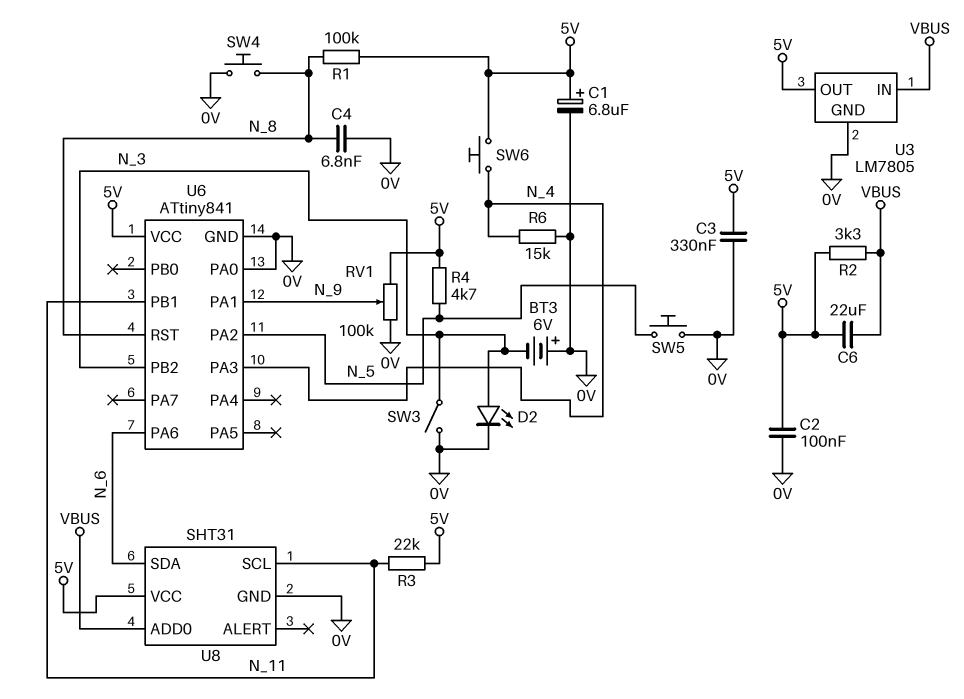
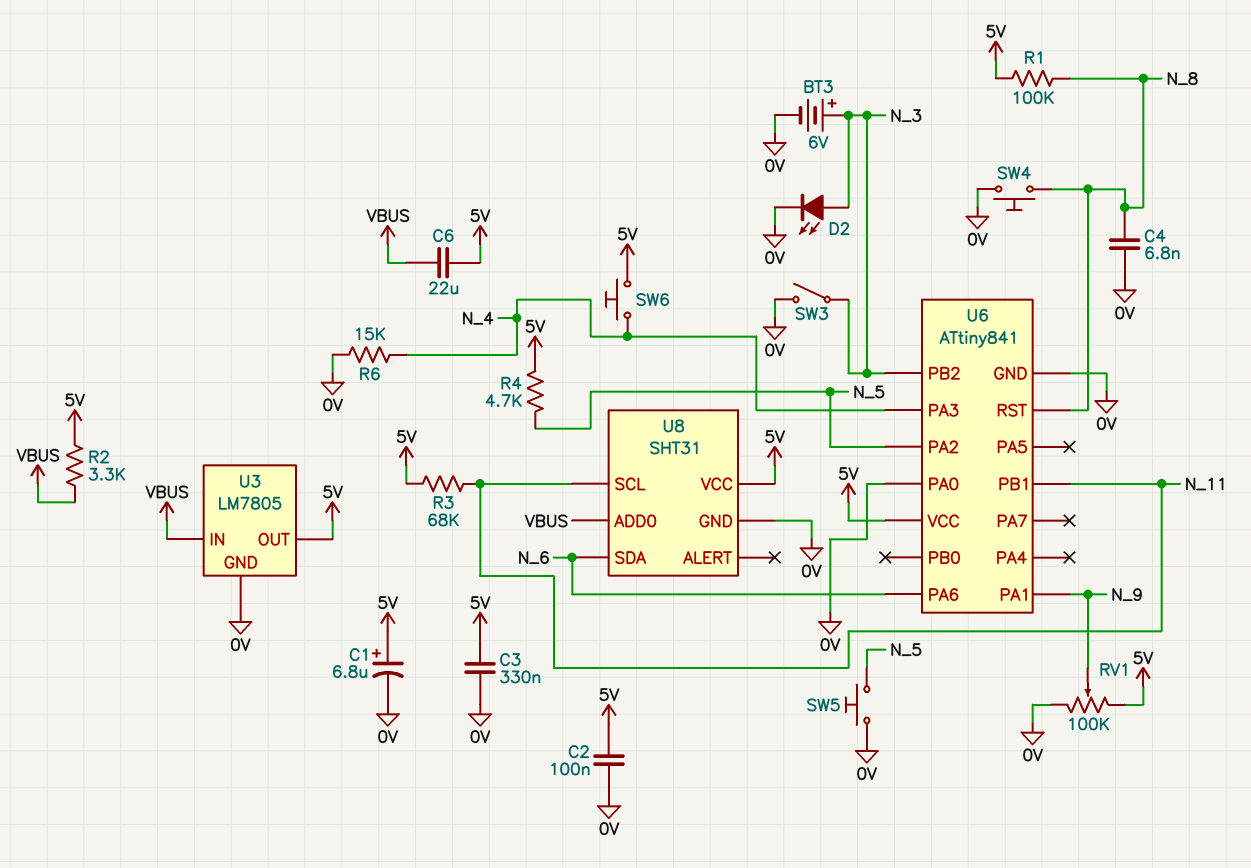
BT3: 6V (plus 0V, minus N_3) -> 6V (plus N_3, minus 0V)
R3: 22k (5V, N_11) -> 68k (5V, N_11)

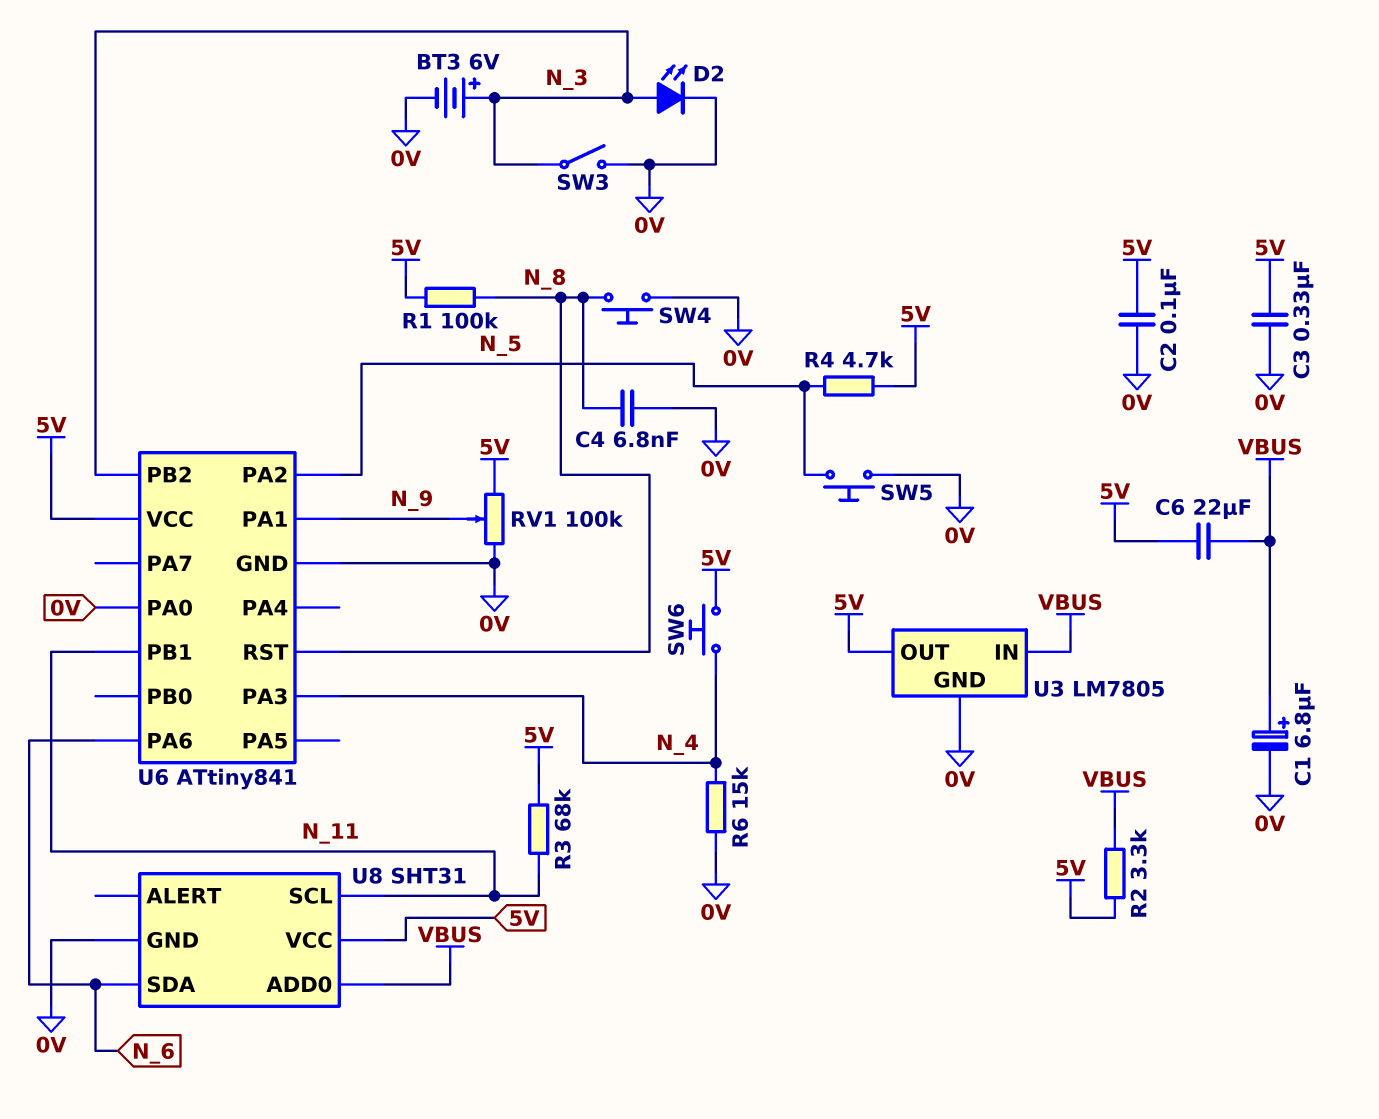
C1: 6.8uF (plus 5V, minus 0V) -> 6.8uF (plus VBUS, minus 0V)

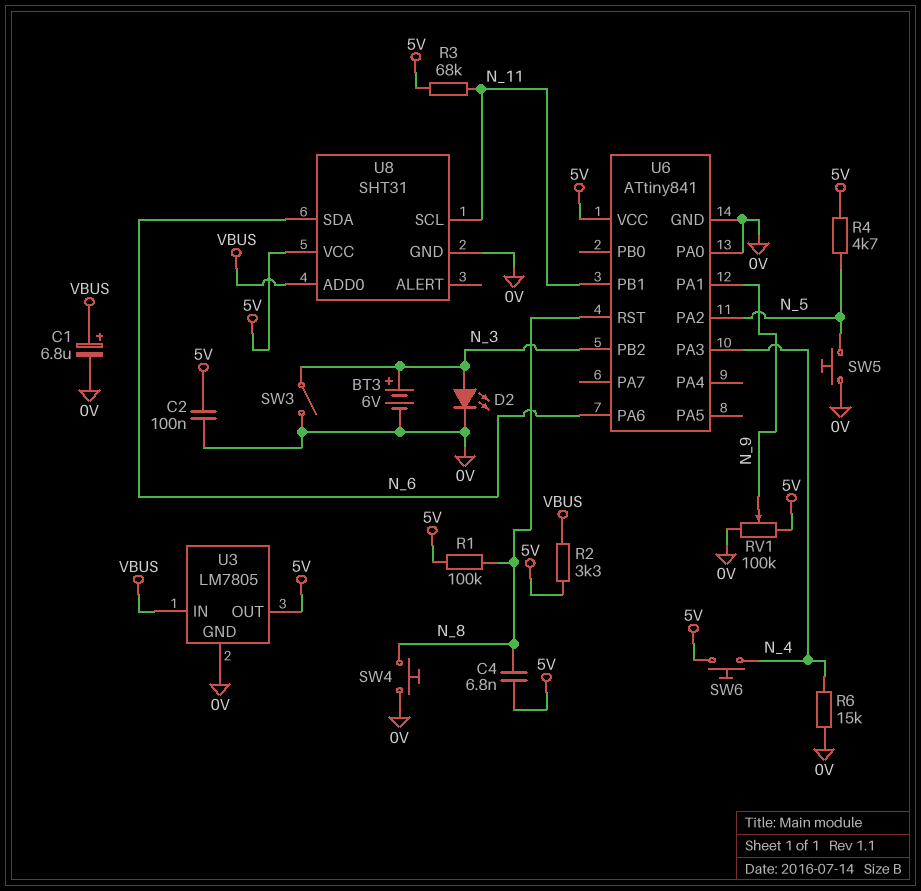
C3: 330nF (0V, 5V) -> none
C4: 6.8nF (0V, N_8) -> 6.8nF (5V, N_8)
C6: 22uF (5V, VBUS) -> none

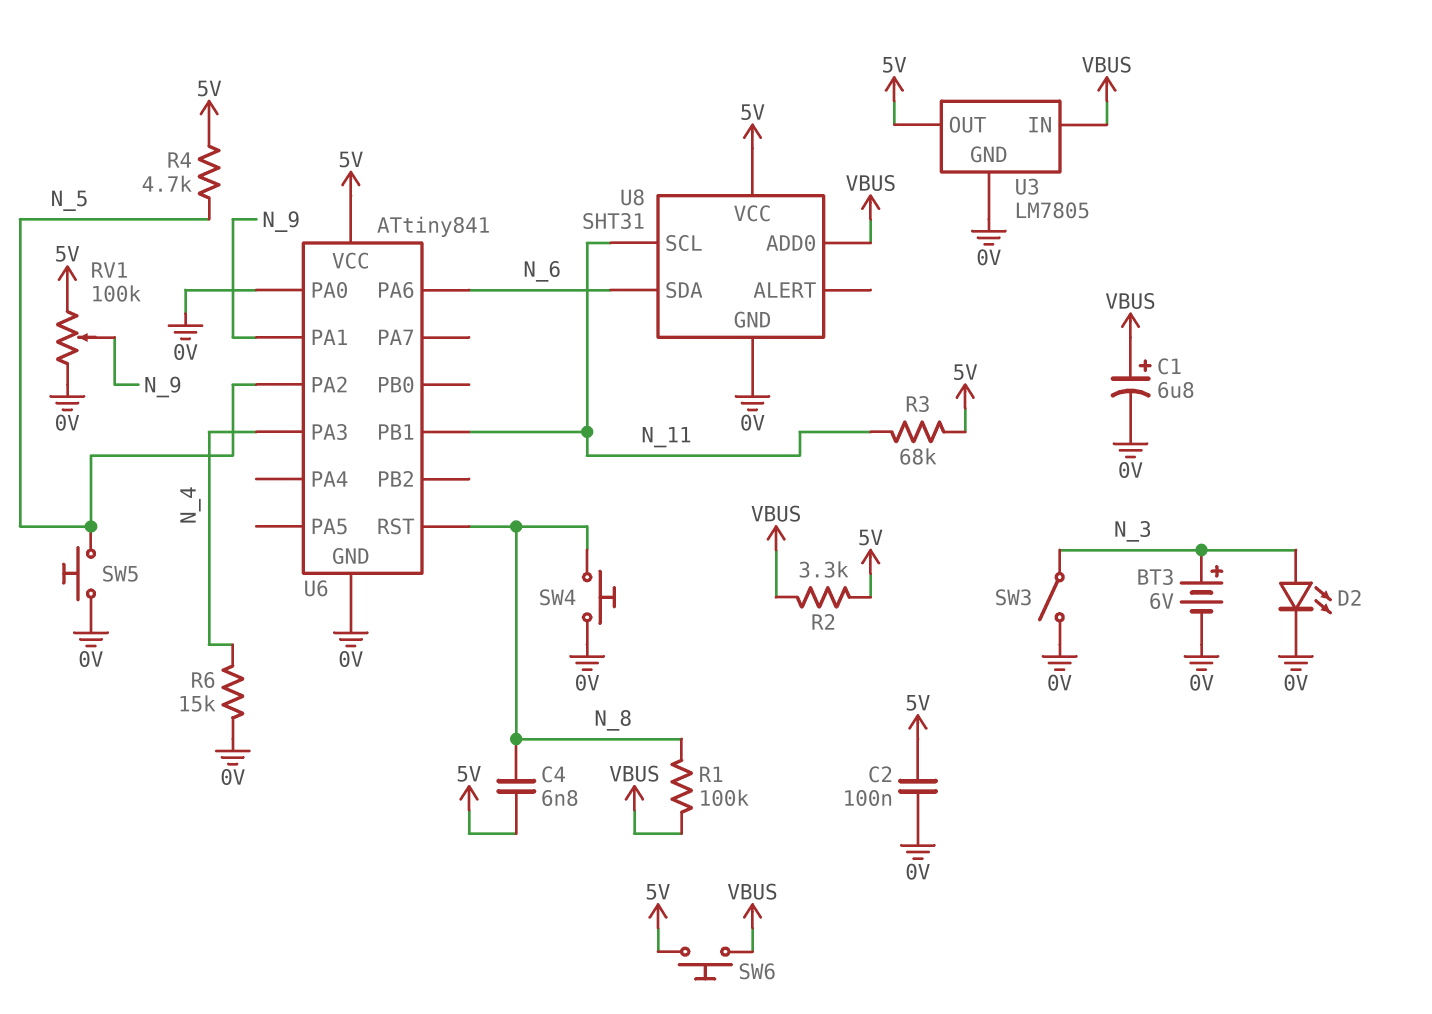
R1: 100k (5V, N_8) -> 100k (N_8, VBUS)
SW6: button (5V, N_4) -> button (5V, VBUS)
U6 pin PB2: N_3 -> none

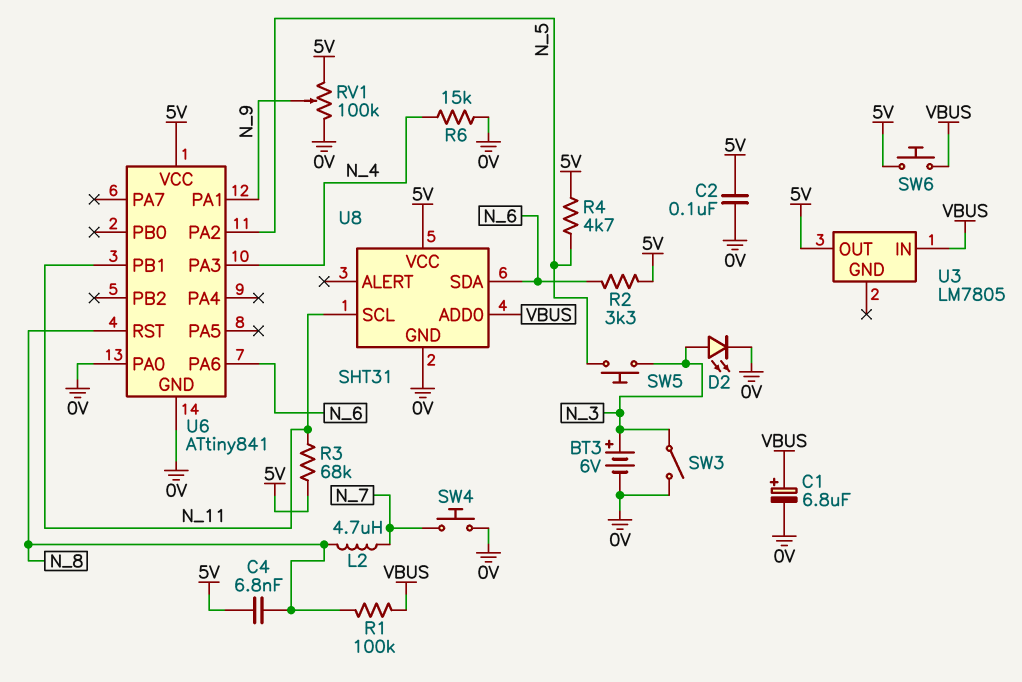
L2: none -> 4.7uH (N_7, N_8)
R2: 3.3k (5V, VBUS) -> 3.3k (5V, N_6)
SW4: button (0V, N_8) -> button (0V, N_7)
SW5: button (0V, N_5) -> button (N_3, N_5)
U3 pin GND: 0V -> none

